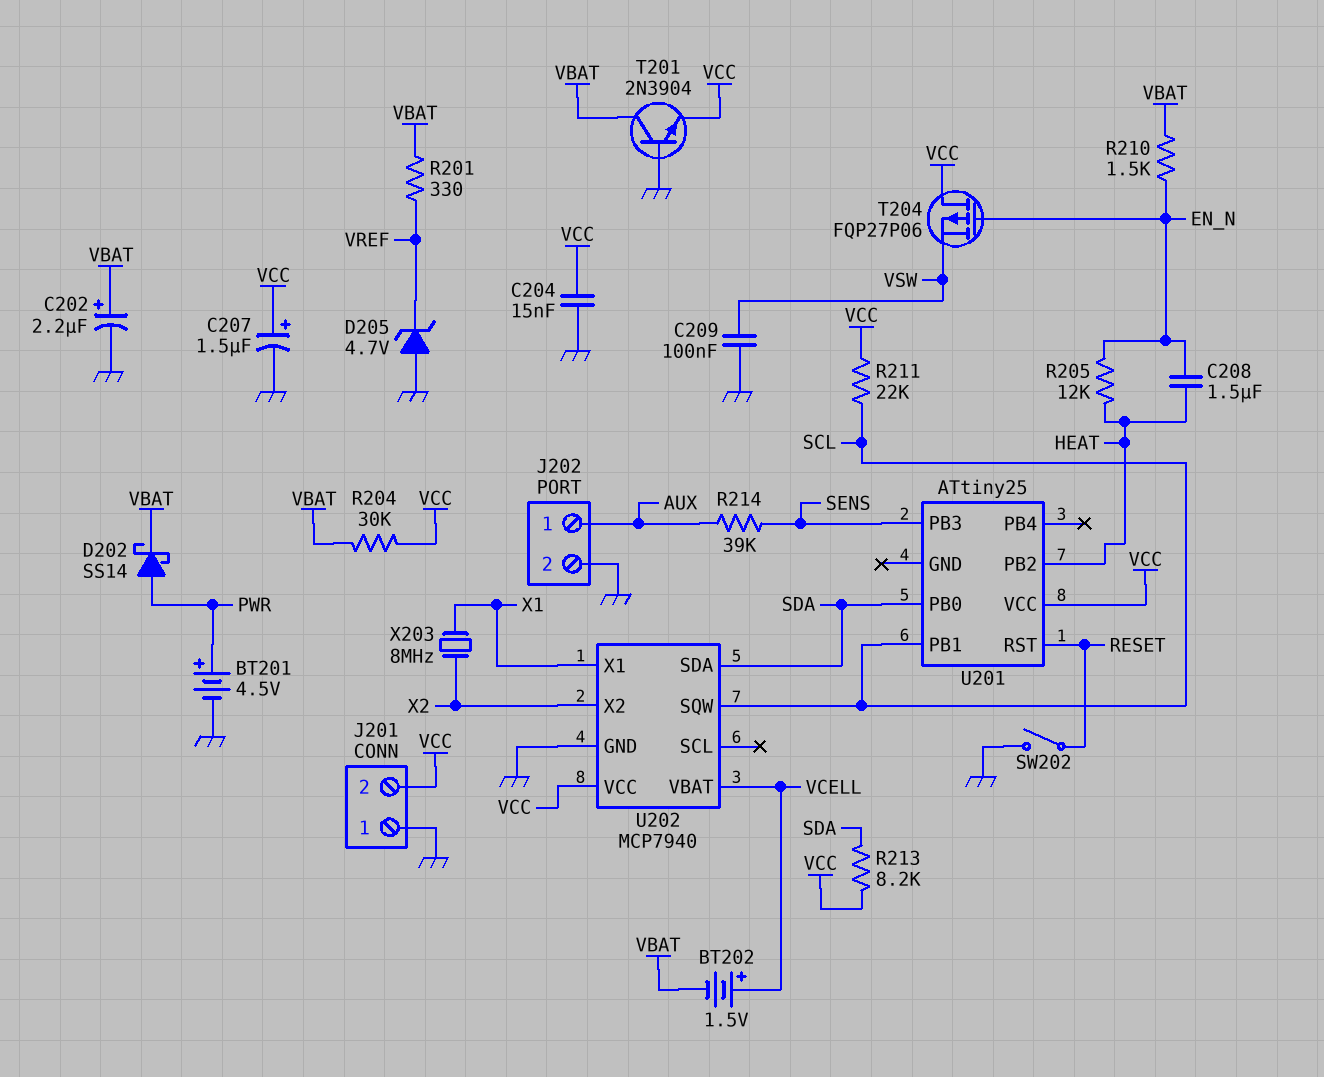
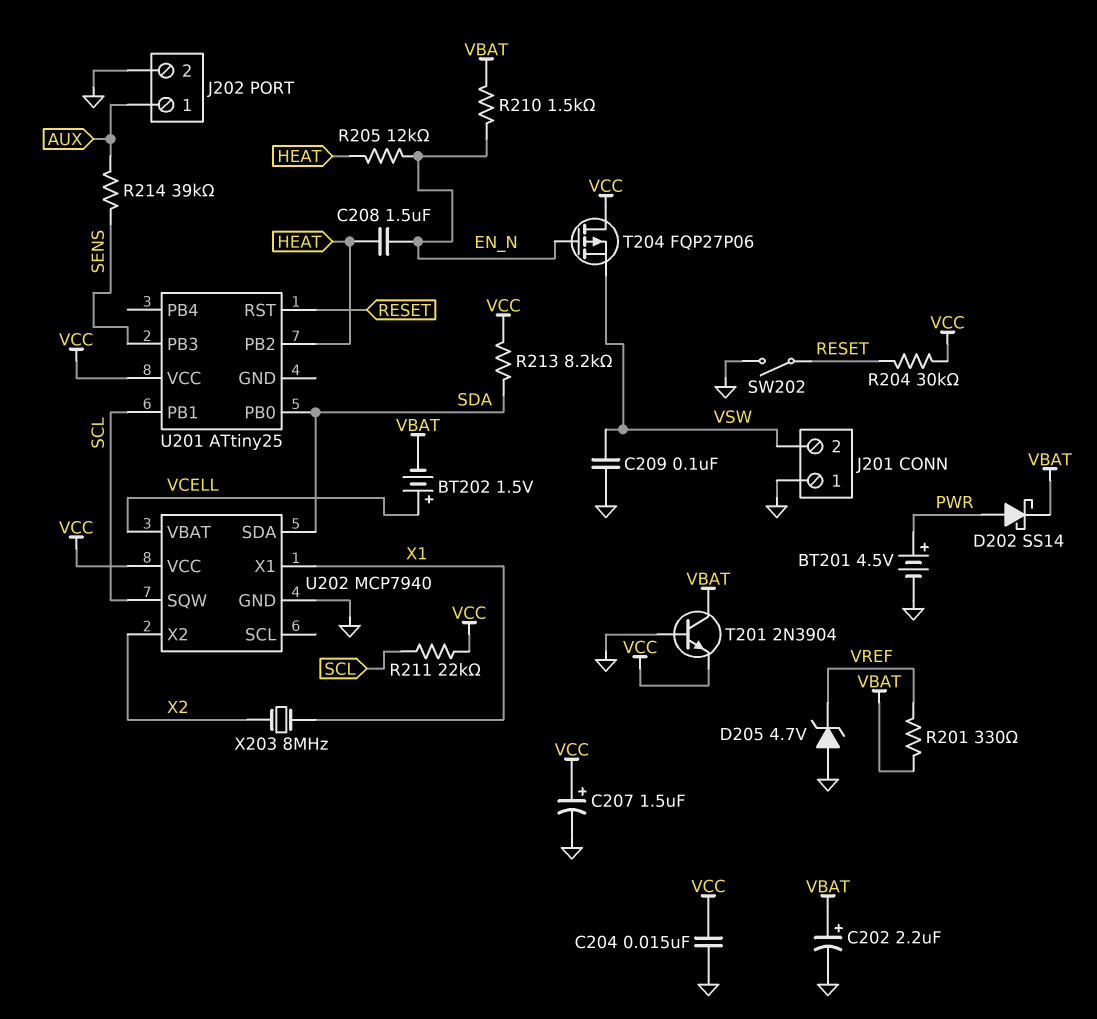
J201 pin 2: VCC -> VSW
R204: 30k (VBAT, VCC) -> 30k (RESET, VCC)

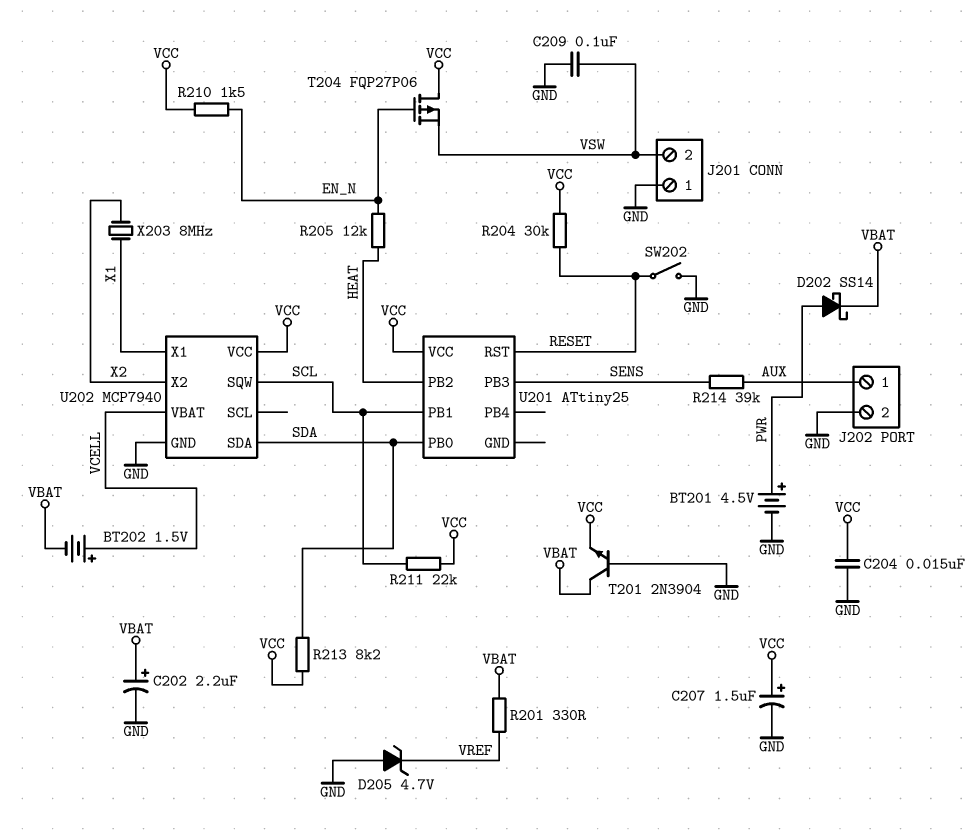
C208: 1.5uF (EN_N, HEAT) -> none
R210: 1.5k (EN_N, VBAT) -> 1.5k (EN_N, VCC)

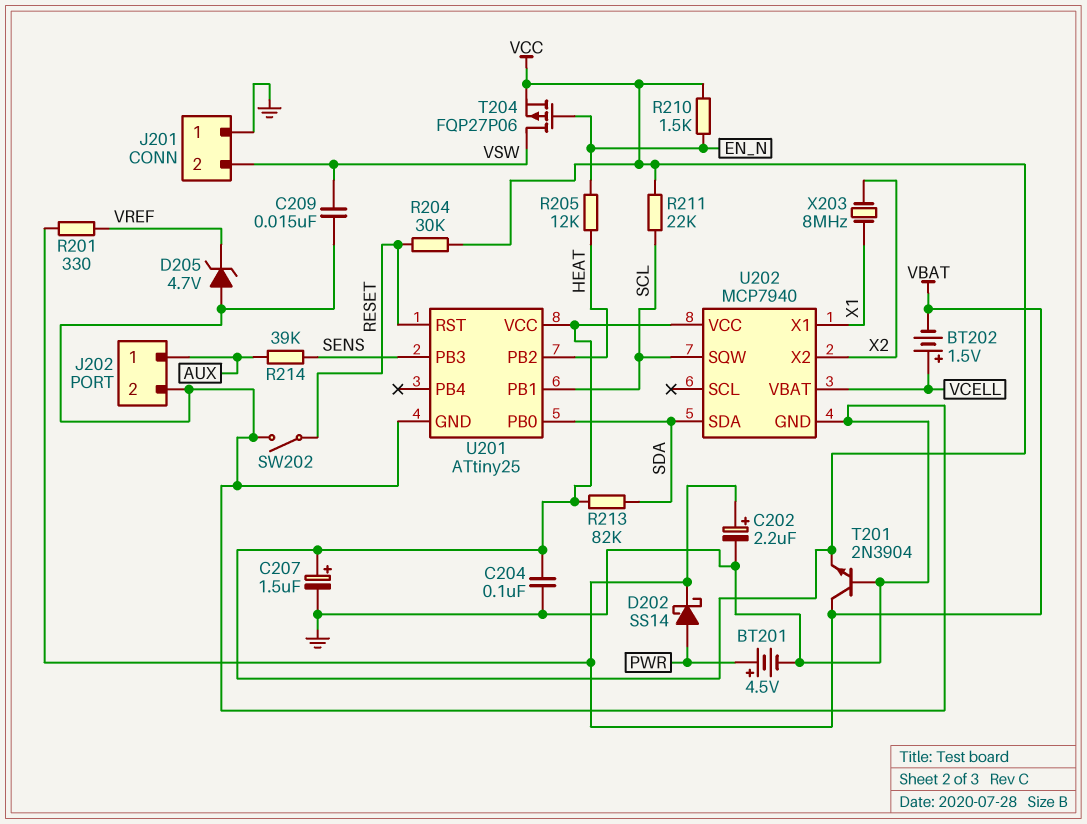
C204: 15nF (GND, VCC) -> 100nF (GND, VCC)
C209: 100nF (GND, VSW) -> 15nF (GND, VSW)
R213: 8.2k (SDA, VCC) -> 82k (SDA, VCC)
T204: PMOS FQP27P06 (G EN_N, D VCC, S VSW) -> PMOS FQP27P06 (G EN_N, D VSW, S VCC)
U201 pin GND: none -> GND

